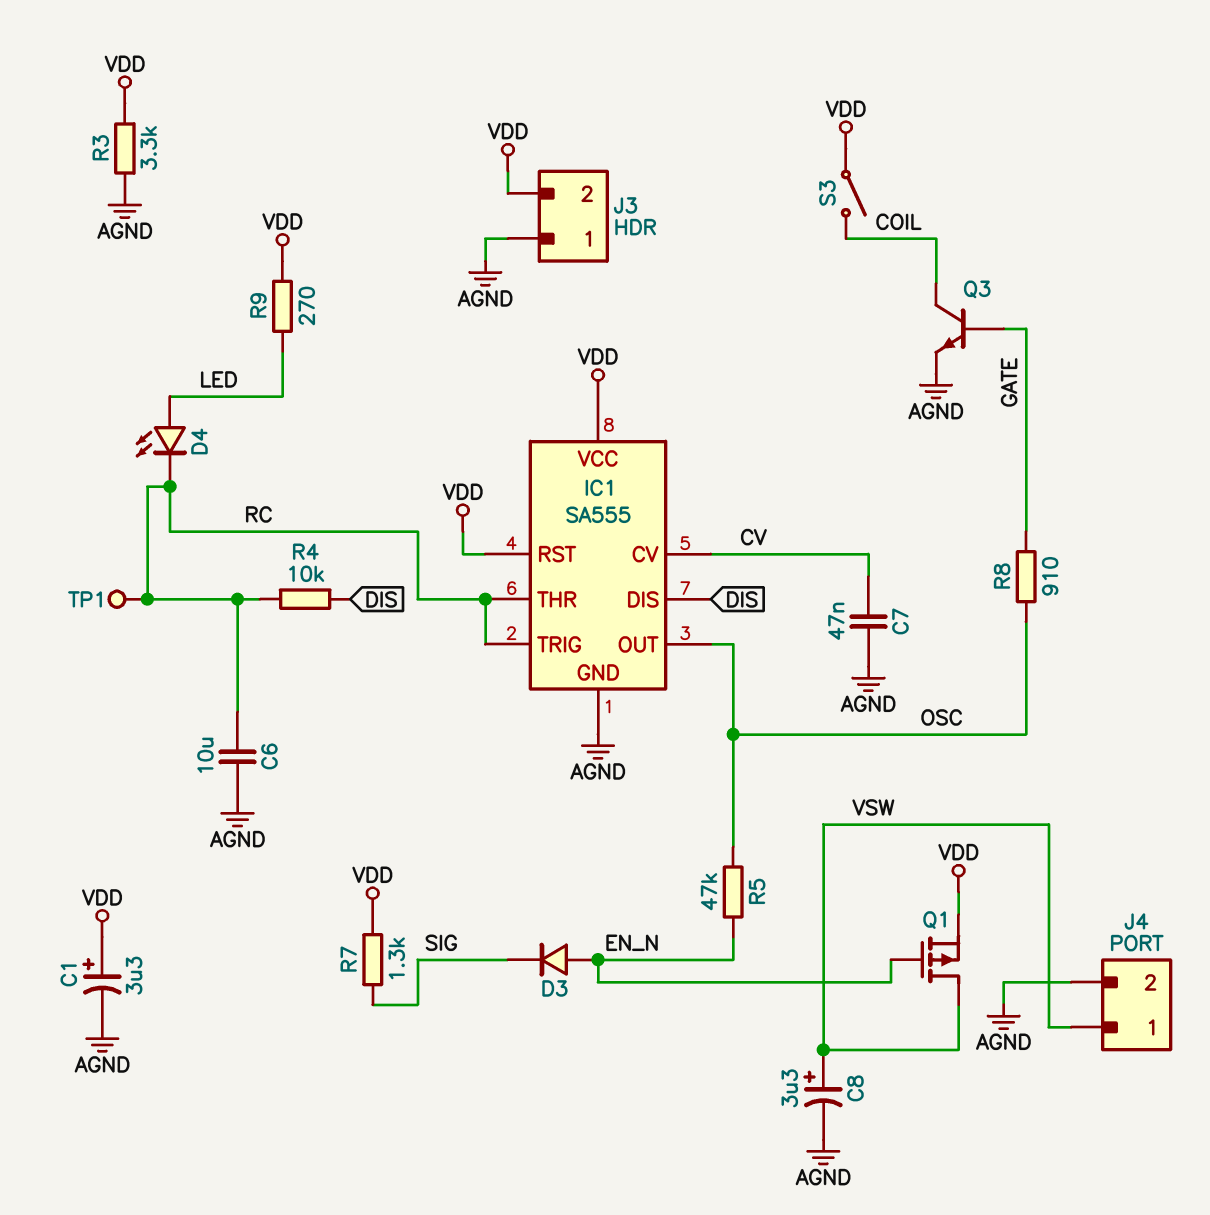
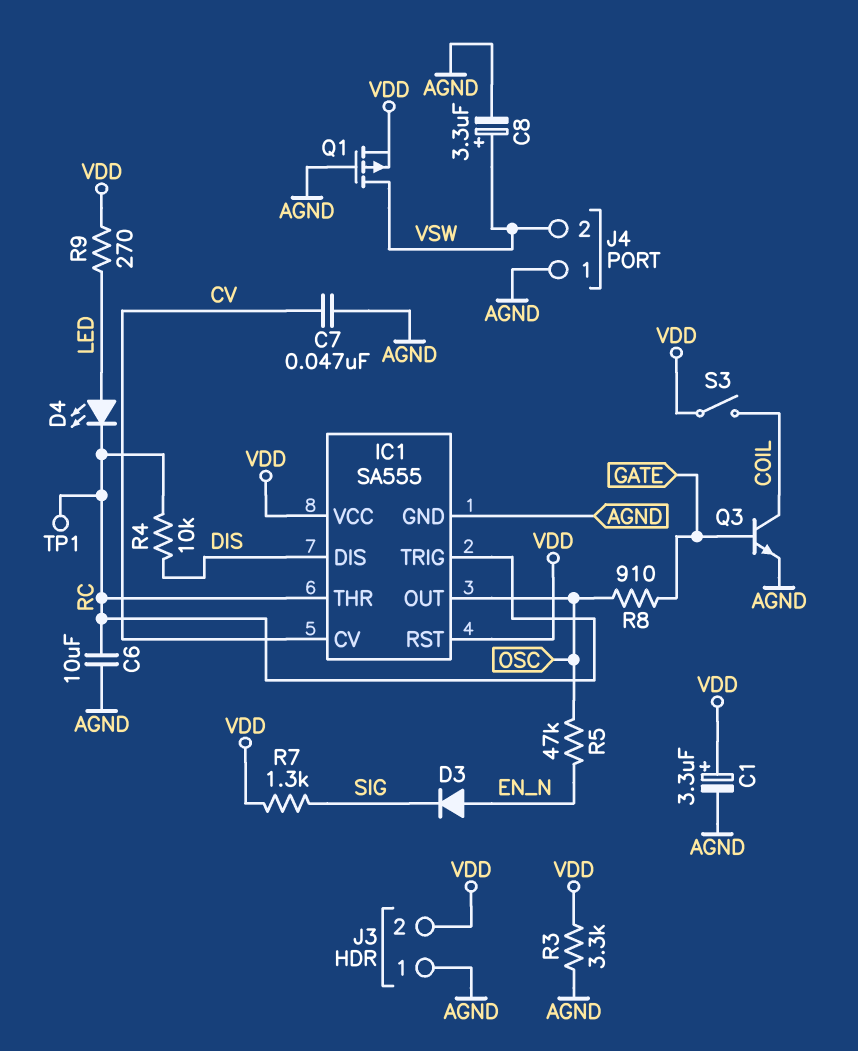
J4 pin 1: VSW -> AGND
J4 pin 2: AGND -> VSW
Q1: PMOS (G EN_N, D VSW, S VDD) -> PMOS (G AGND, D VSW, S VDD)

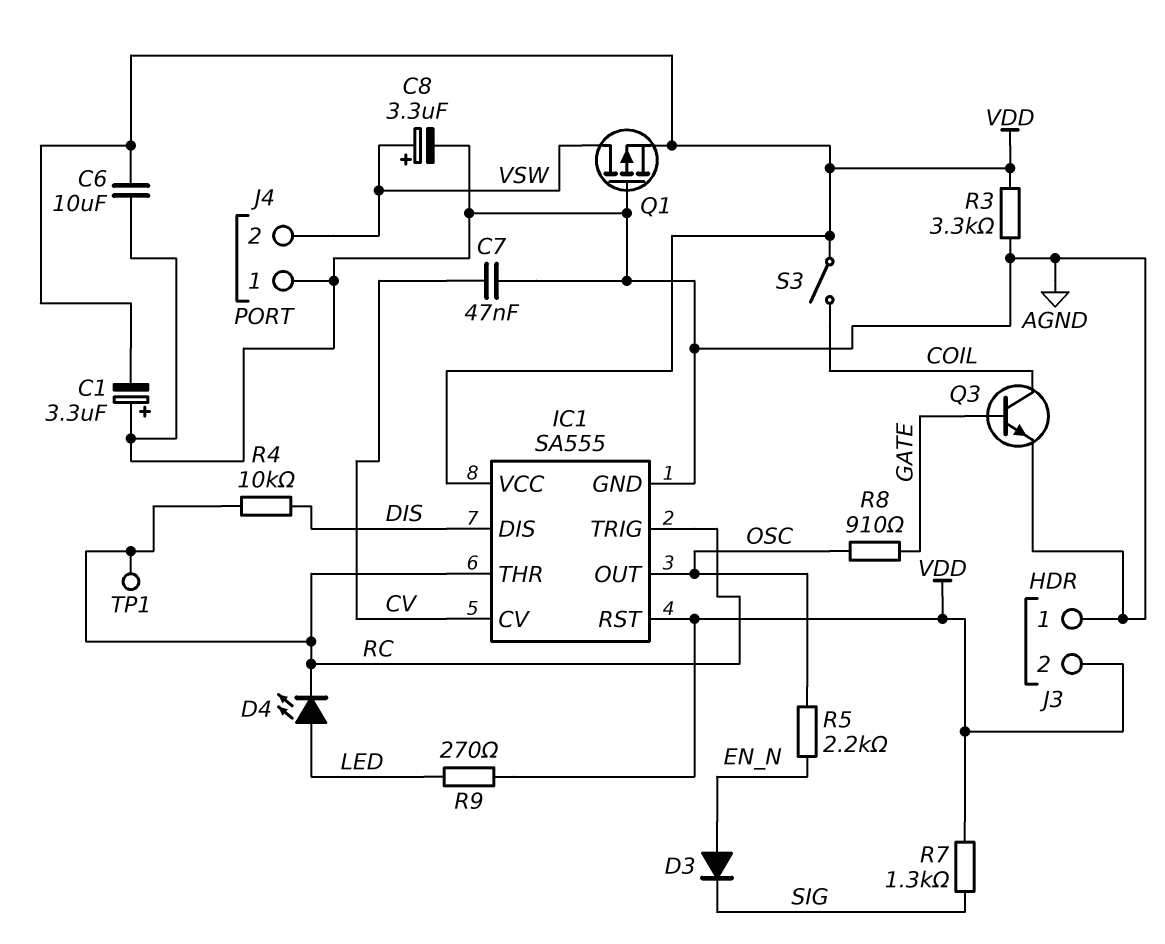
C1: 3.3uF (plus VDD, minus AGND) -> 3.3uF (plus AGND, minus VDD)
C6: 10uF (AGND, RC) -> 10uF (AGND, VDD)
R5: 47k (EN_N, OSC) -> 2.2k (EN_N, OSC)

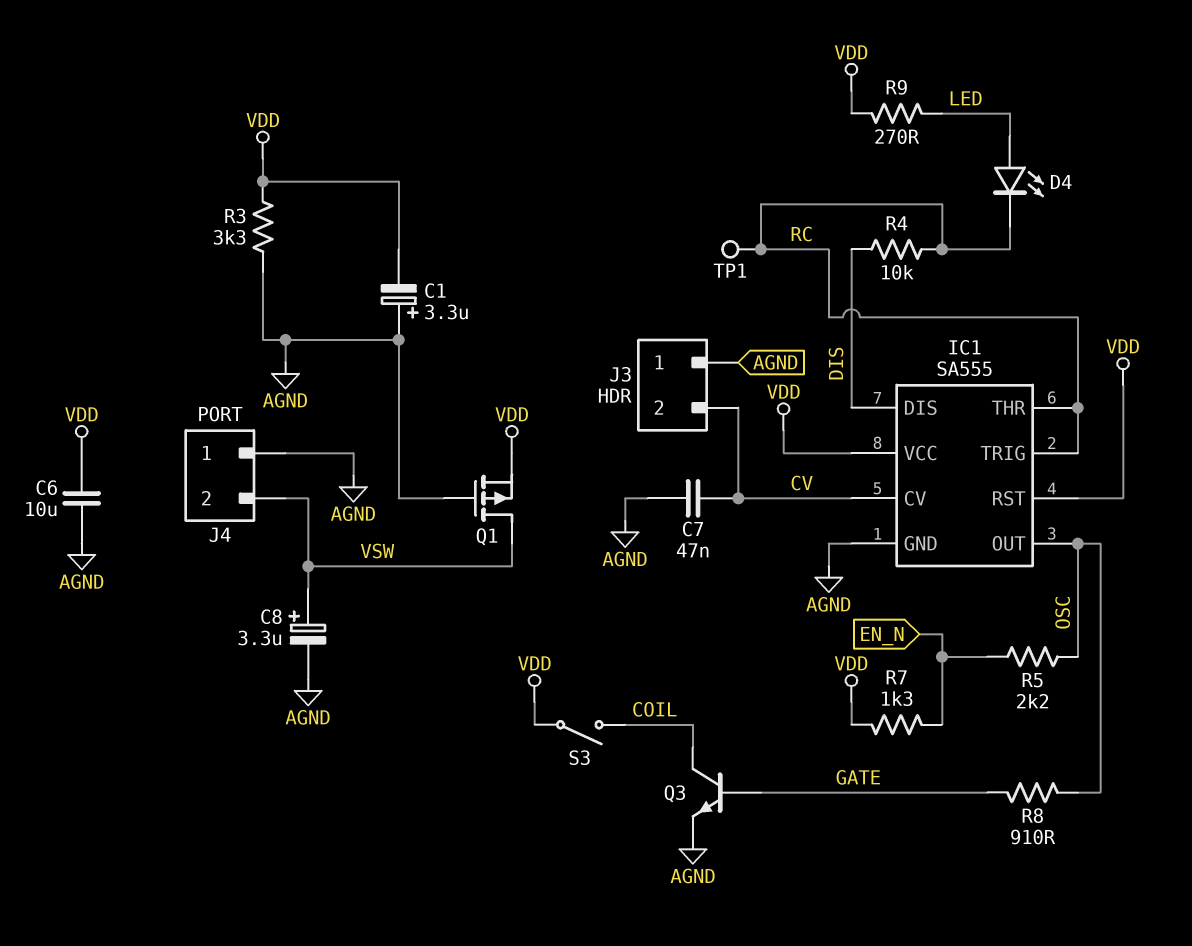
D3: diode (A EN_N, K SIG) -> none
J3 pin 2: VDD -> CV
R7: 1.3k (SIG, VDD) -> 1.3k (EN_N, VDD)

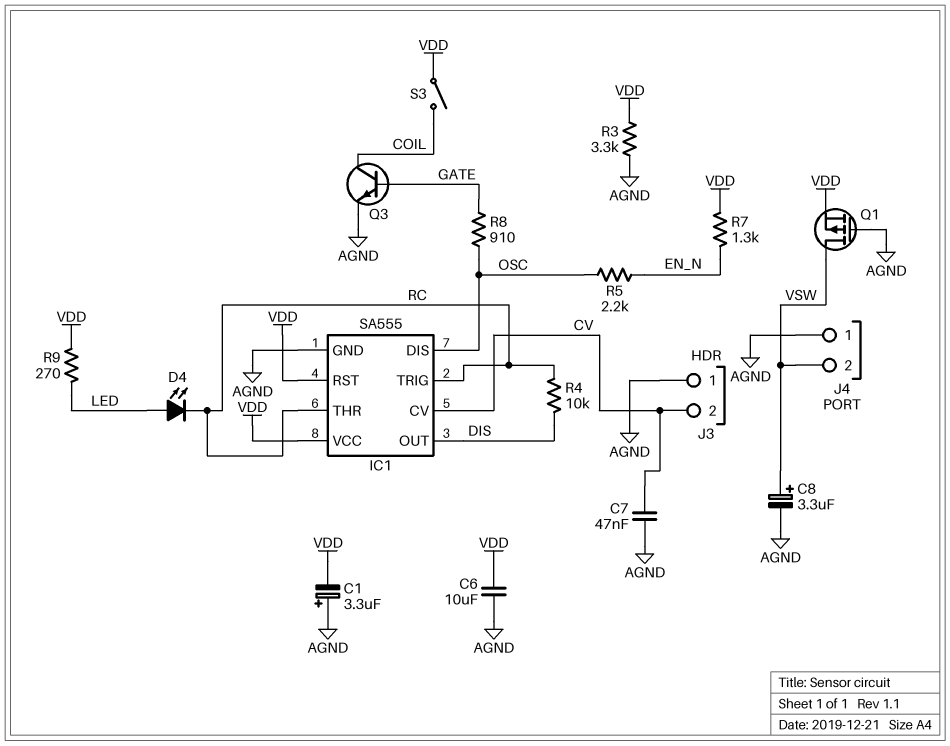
IC1 pin DIS: DIS -> OSC
IC1 pin OUT: OSC -> DIS
TP1: test point (RC) -> none

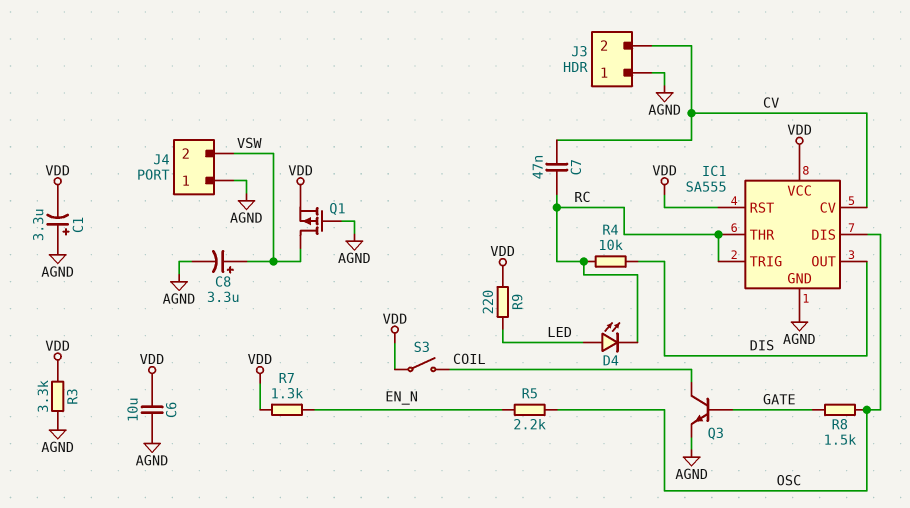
C7: 47nF (AGND, CV) -> 47nF (CV, RC)
R8: 910 (GATE, OSC) -> 1.5k (GATE, OSC)
R9: 270 (LED, VDD) -> 220 (LED, VDD)

